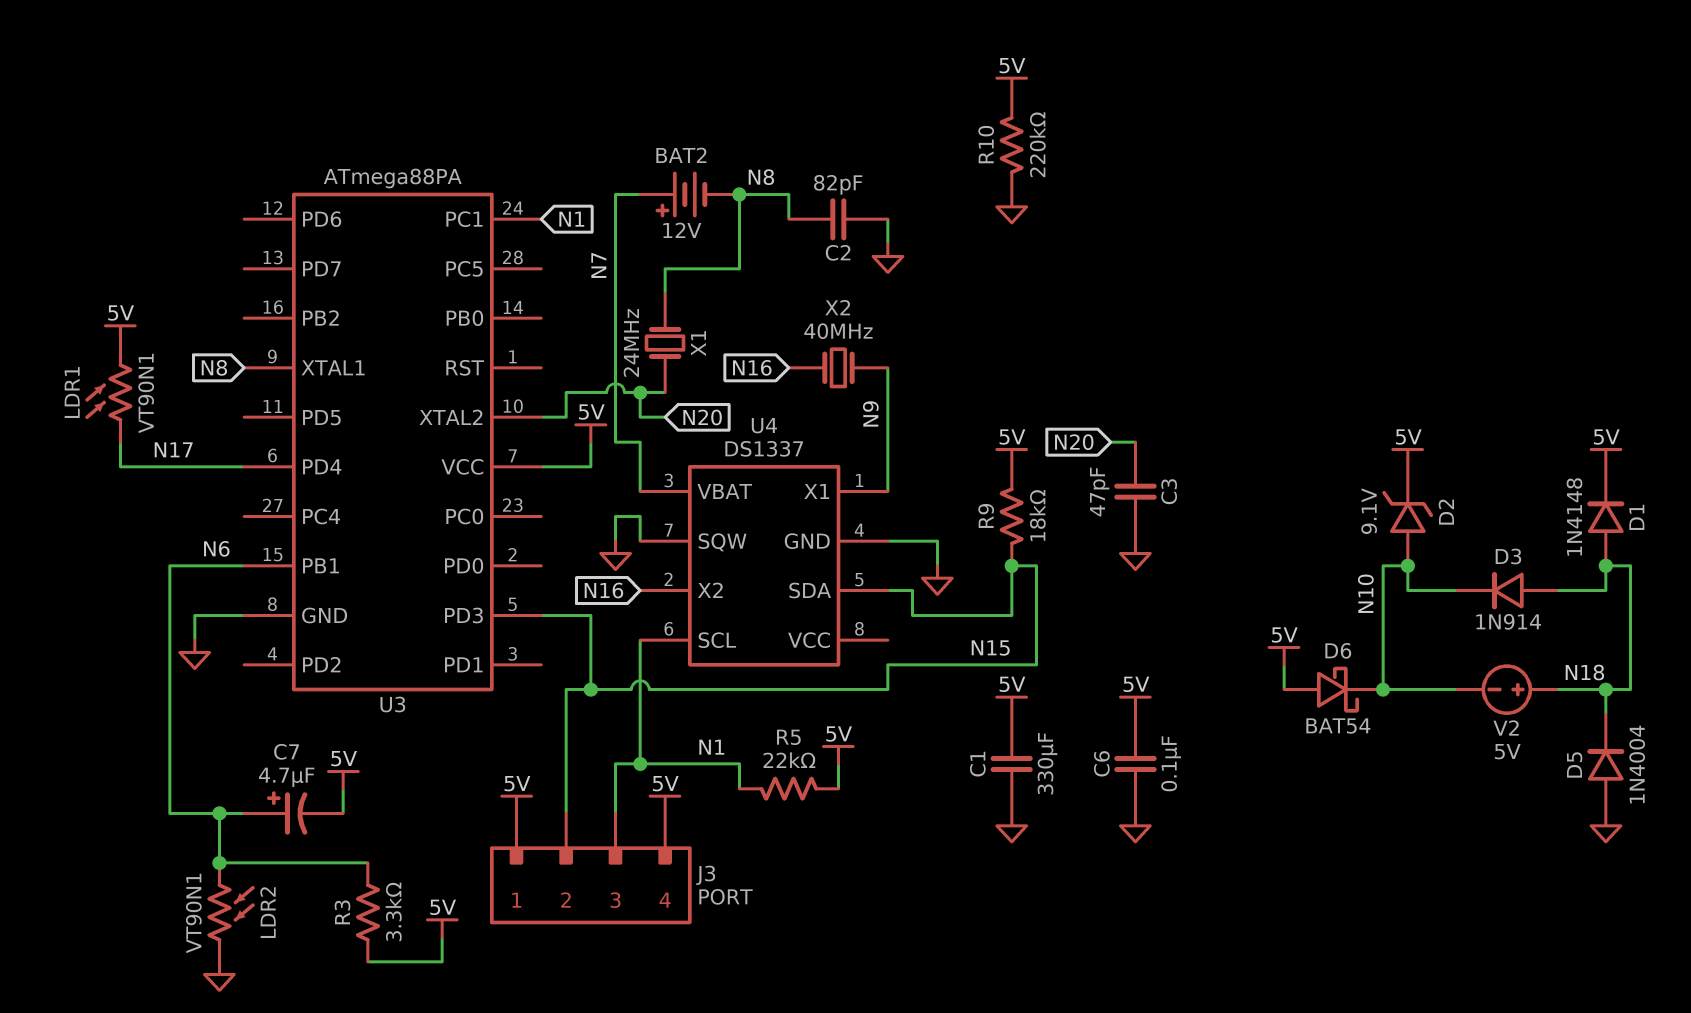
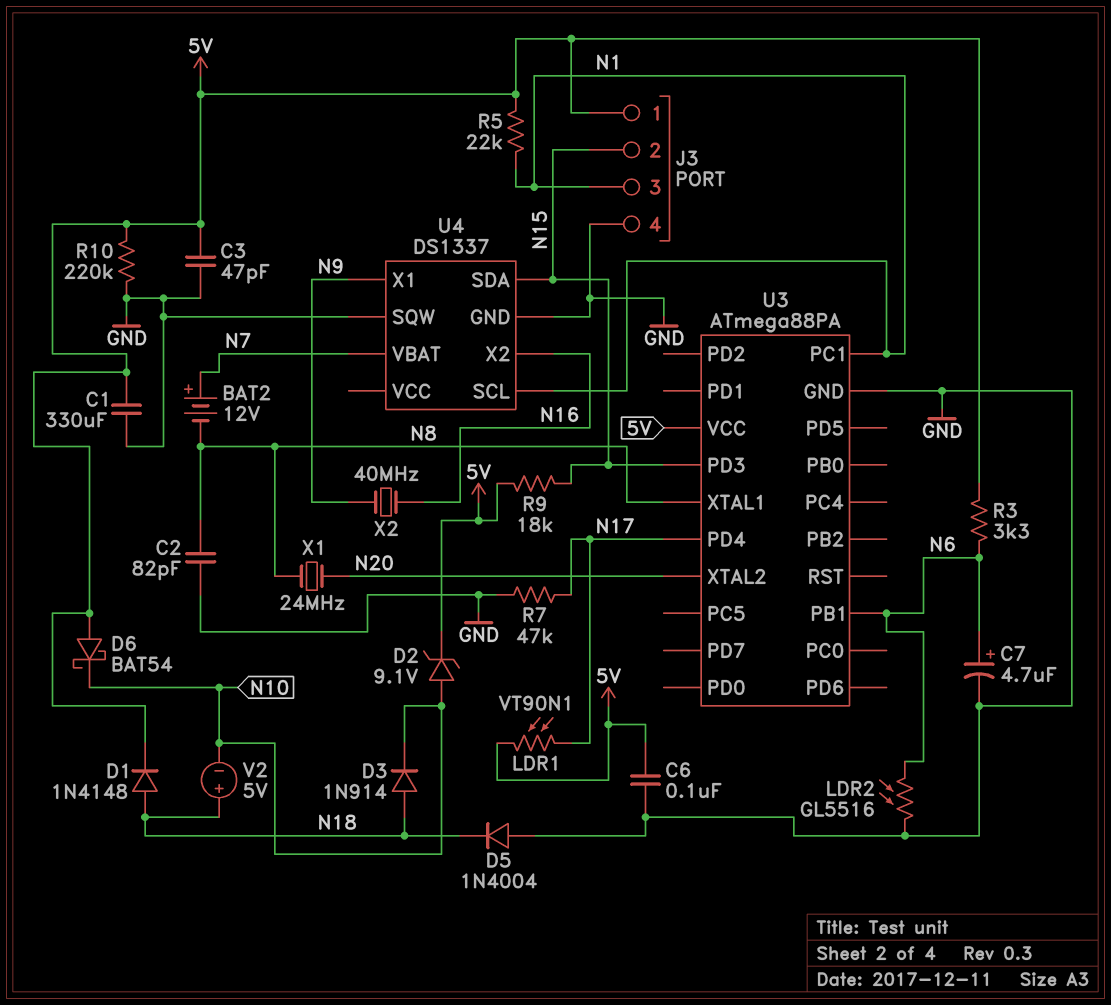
C3: 47pF (GND, N20) -> 47pF (5V, GND)
C7: 4.7uF (plus N6, minus 5V) -> 4.7uF (plus N6, minus GND)
J3 pin 4: 5V -> GND
LDR2: VT90N1 (GND, N6) -> GL5516 (GND, N6)
R7: none -> 47k (GND, N17)

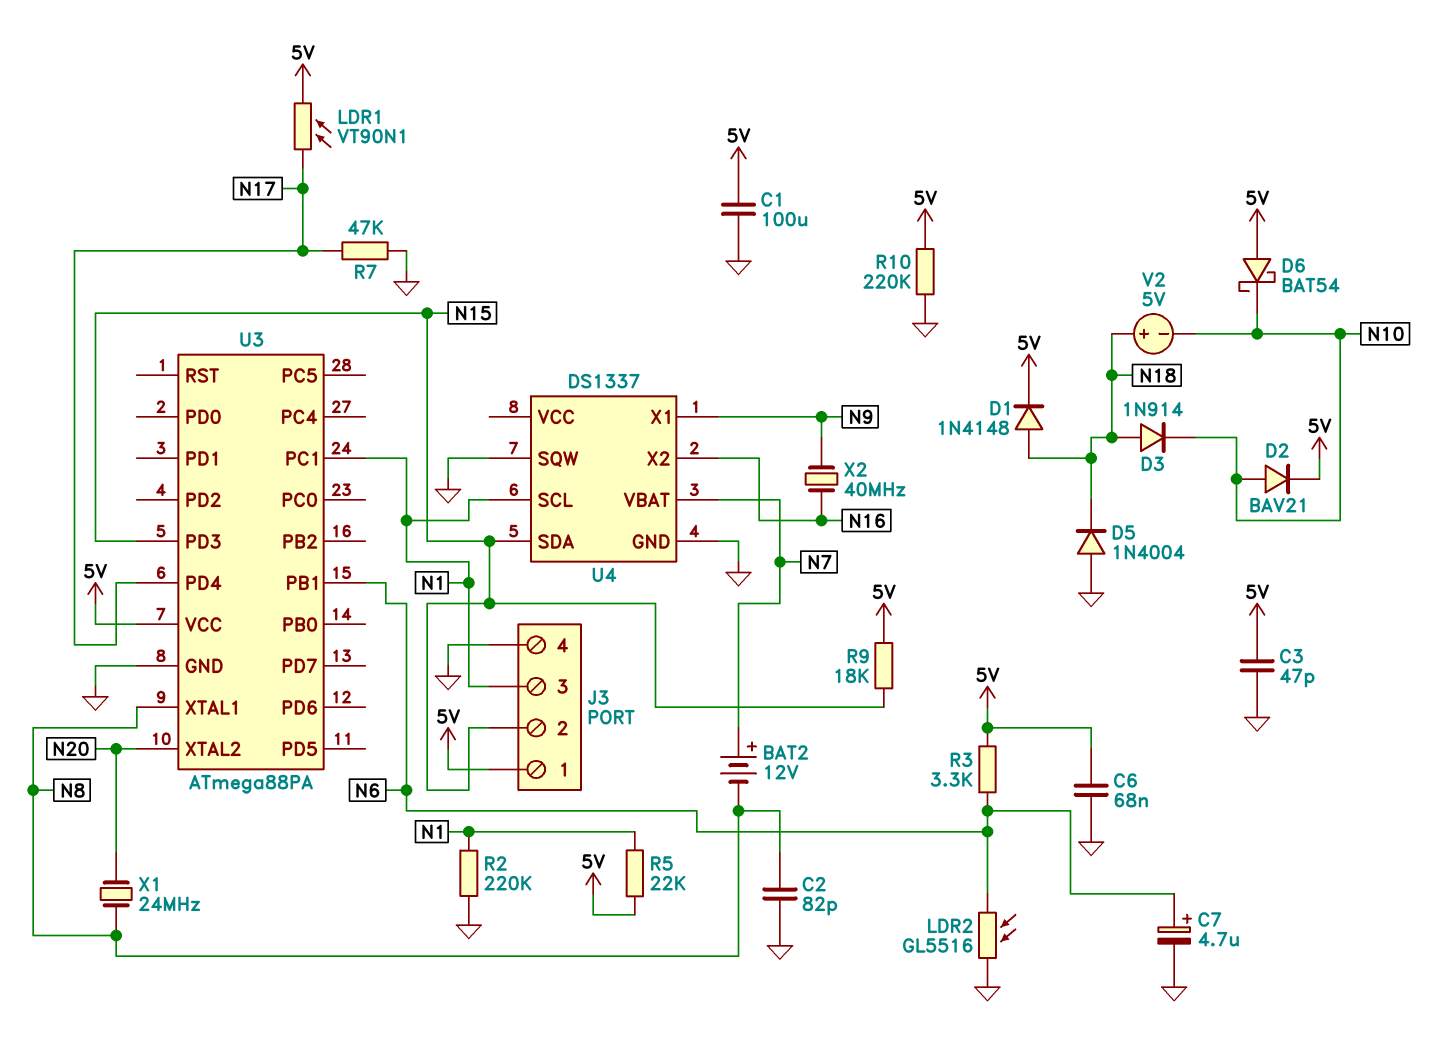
C1: 330uF (5V, GND) -> 100uF (5V, GND)
C6: 100nF (5V, GND) -> 68nF (5V, GND)
D2: zener 9.1V (A N10, K 5V) -> diode BAV21 (A N10, K 5V)
R2: none -> 220k (GND, N1)

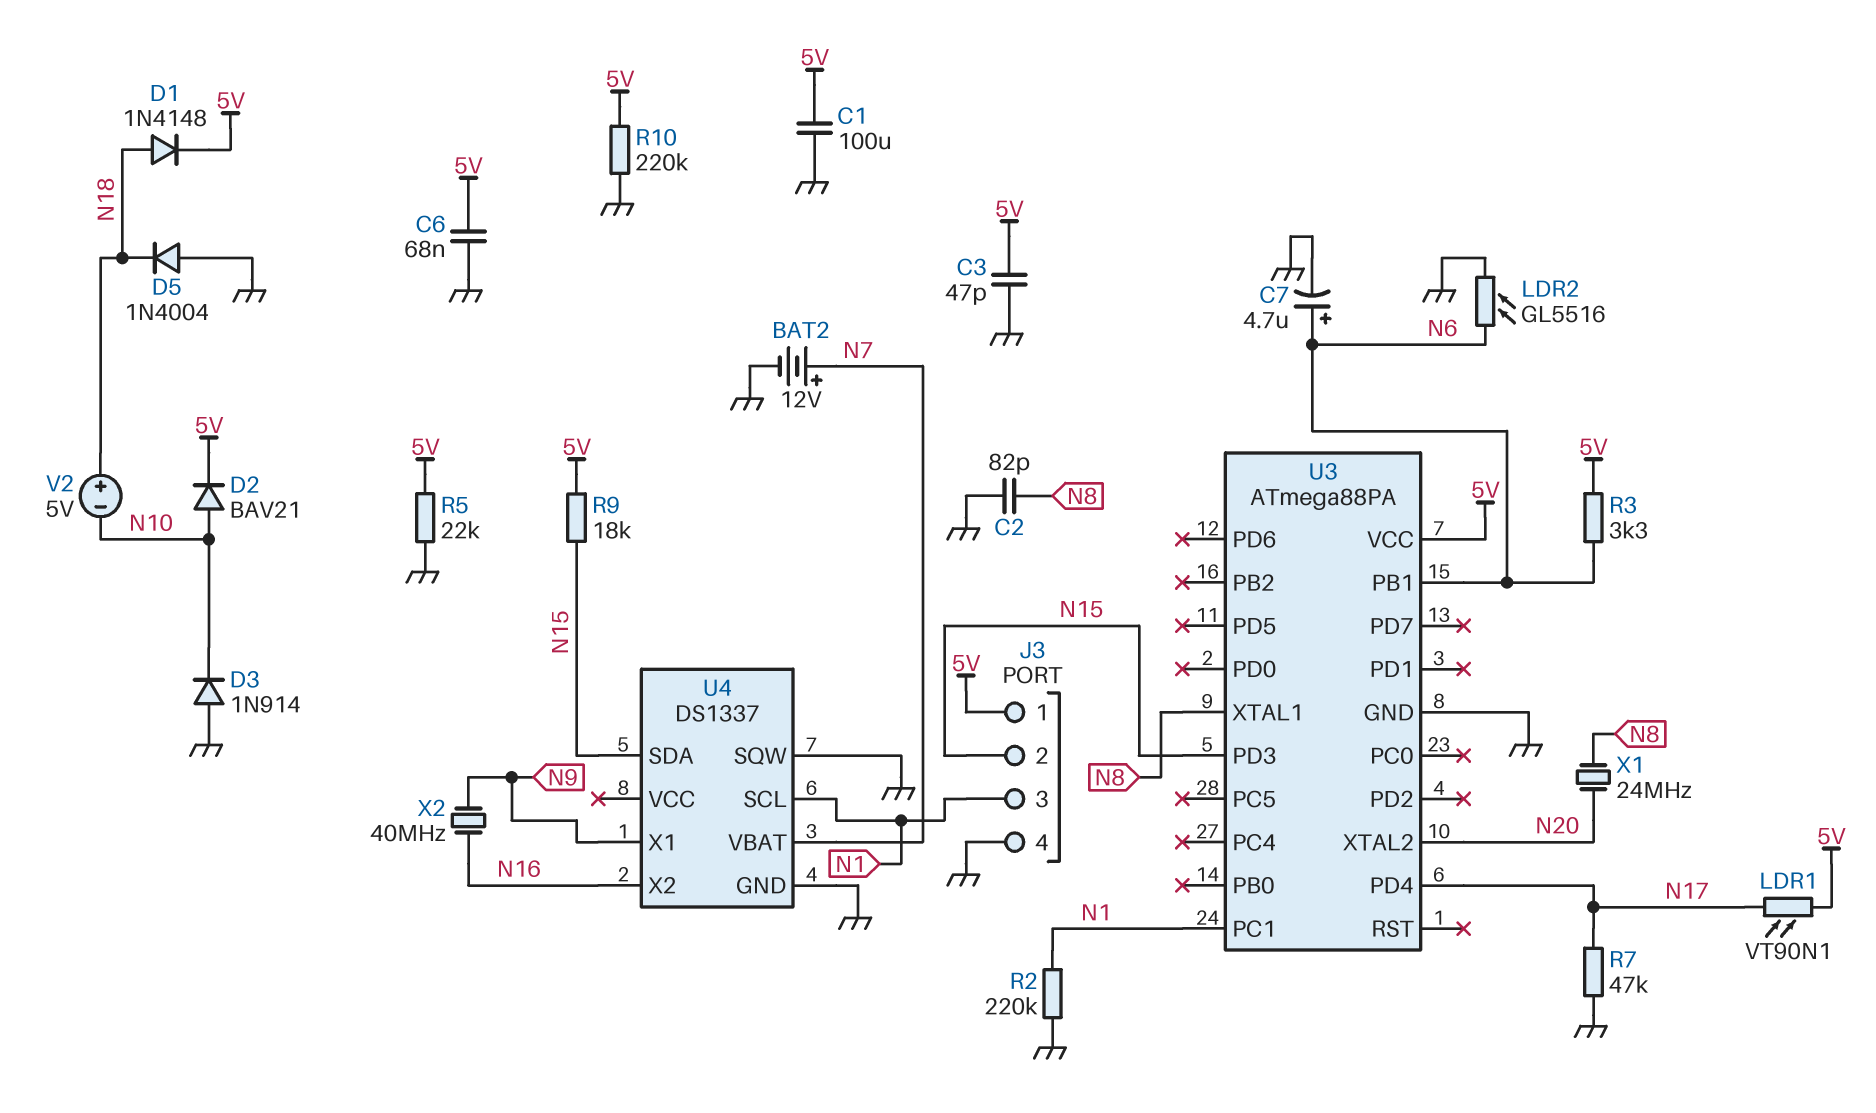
BAT2: 12V (plus N7, minus N8) -> 12V (plus N7, minus GND)
D3: diode 1N914 (A N18, K N10) -> diode 1N914 (A GND, K N10)
D6: schottky BAT54 (A 5V, K N10) -> none
R5: 22k (5V, N1) -> 22k (5V, GND)

